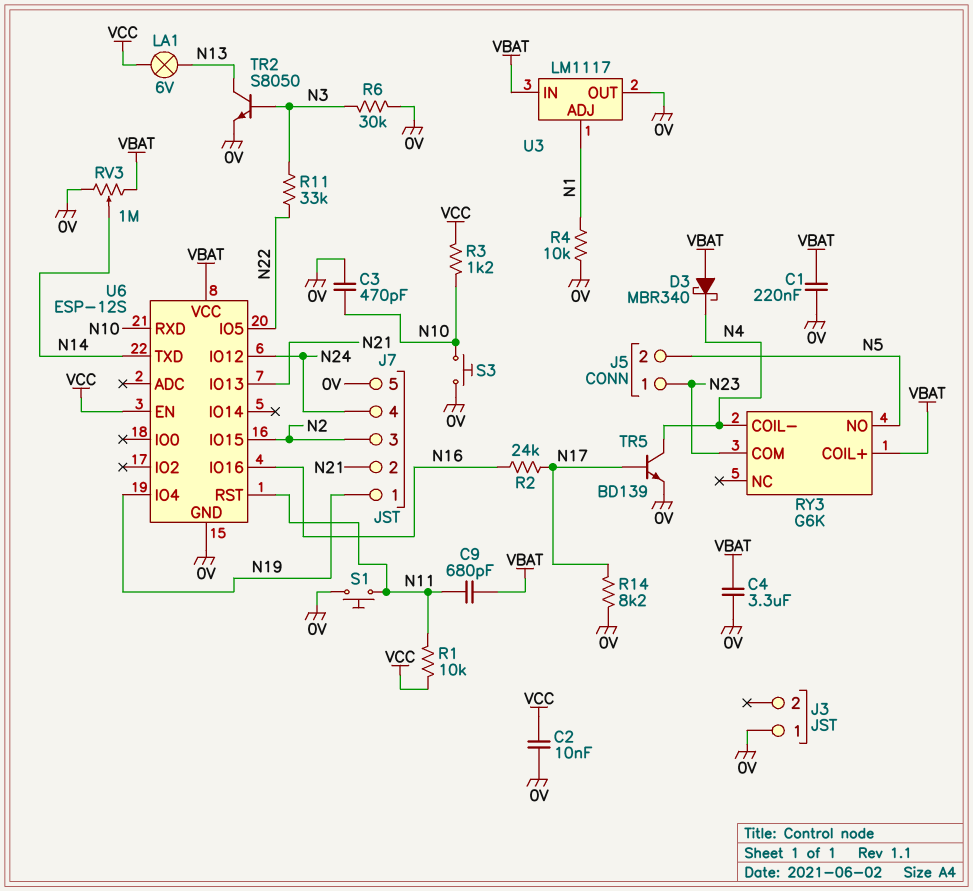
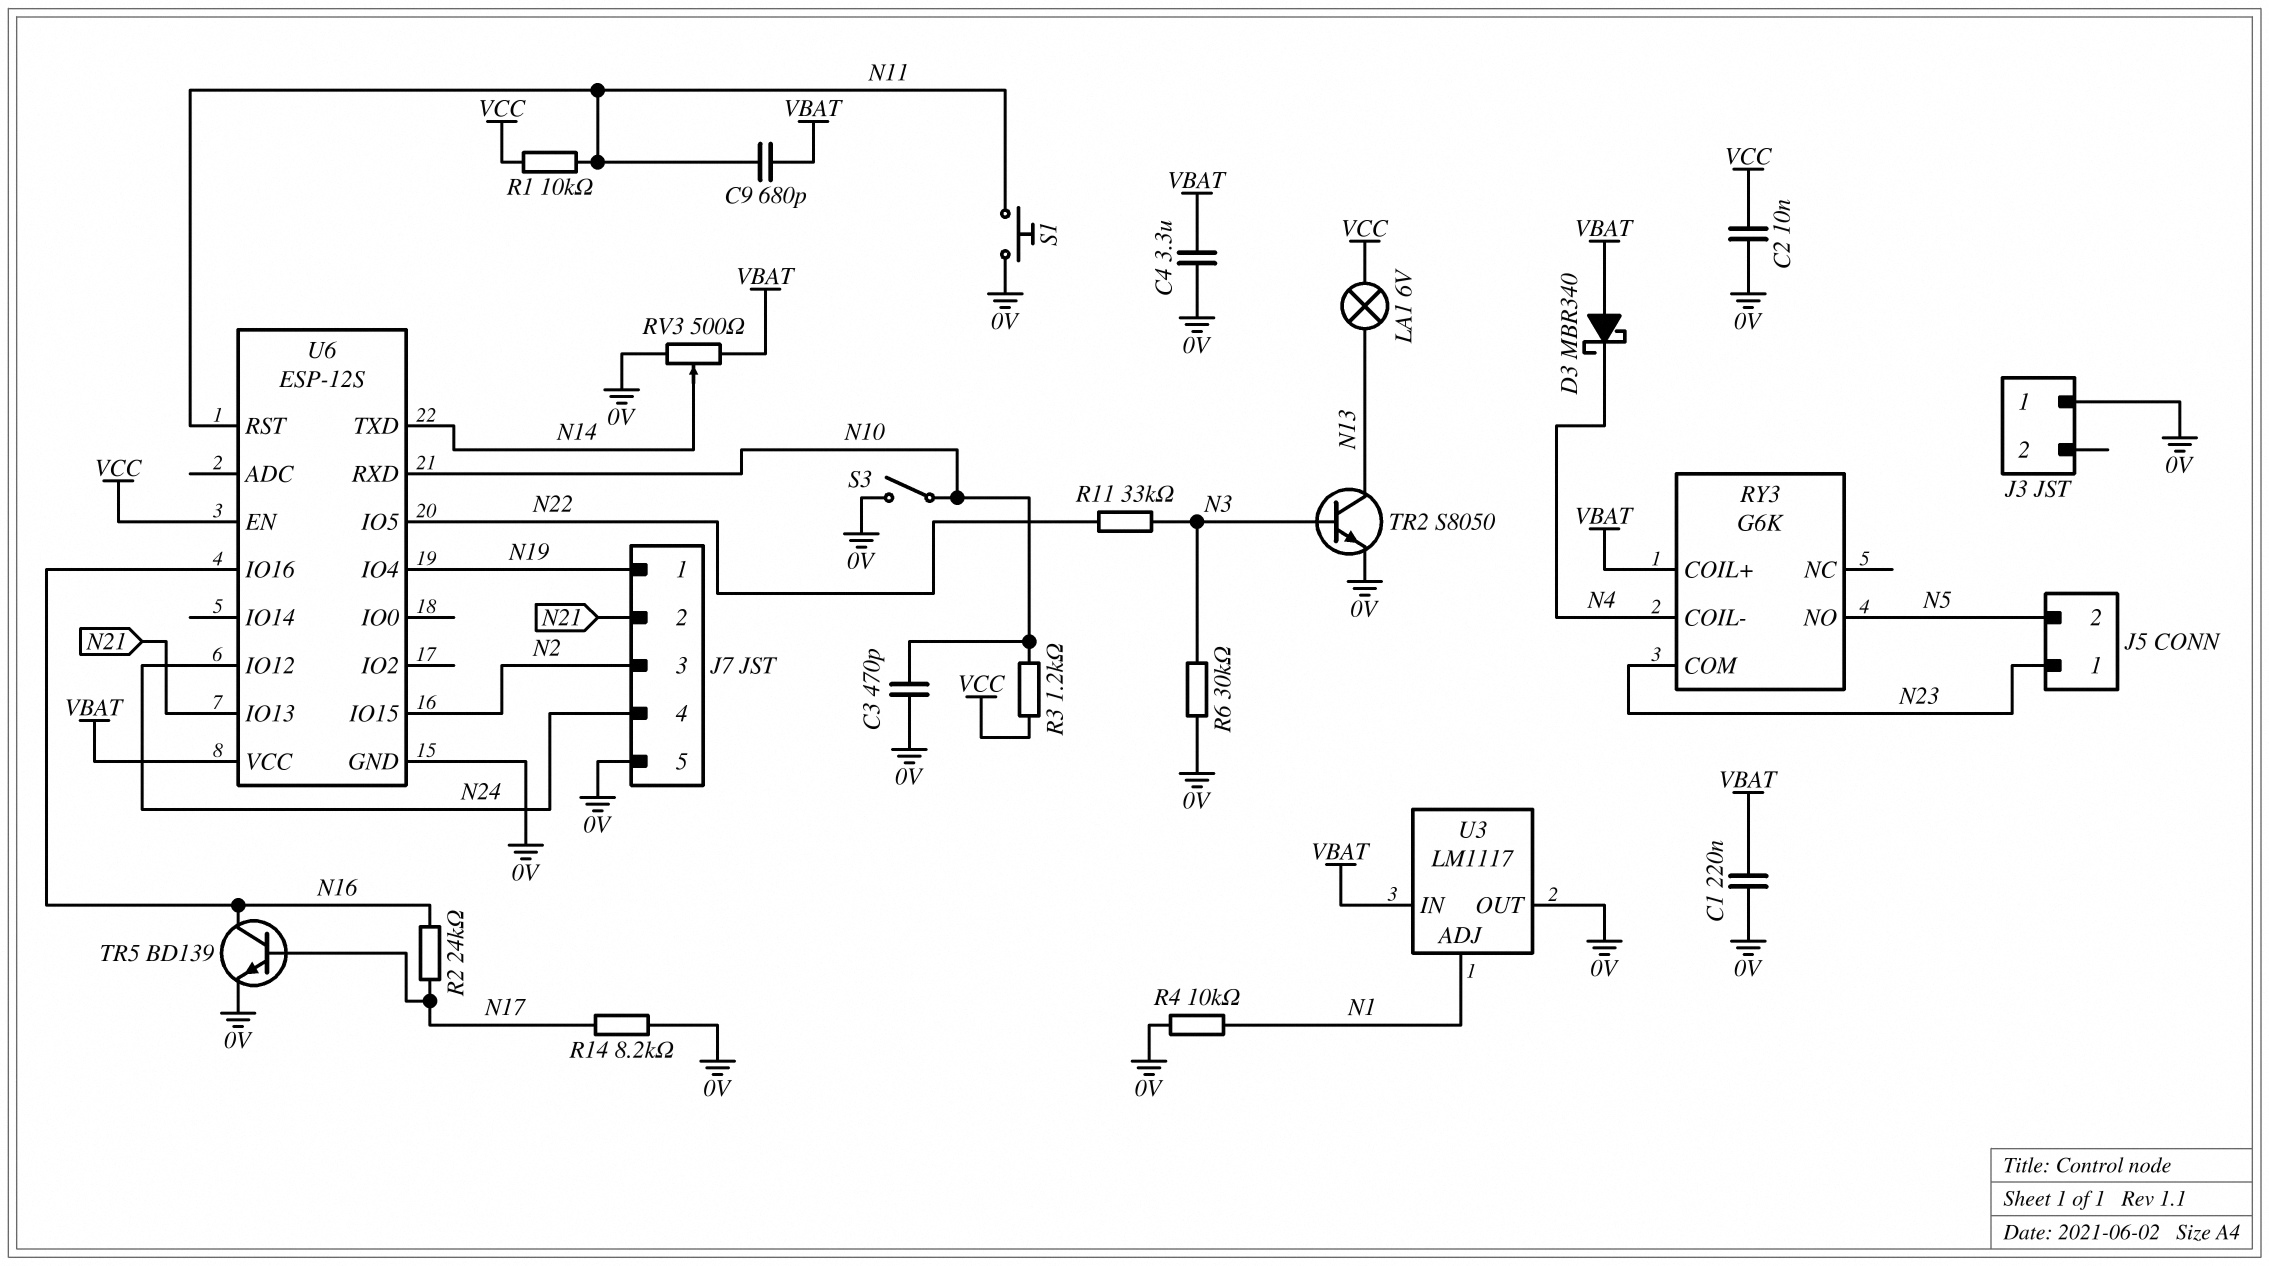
RV3: 1M (0V, VBAT, wiper N14) -> 500 (0V, VBAT, wiper N14)
S3: button (0V, N10) -> switch (0V, N10)
TR5: NPN BD139 (B N17, C N4, E 0V) -> NPN BD139 (B N17, C N16, E 0V)

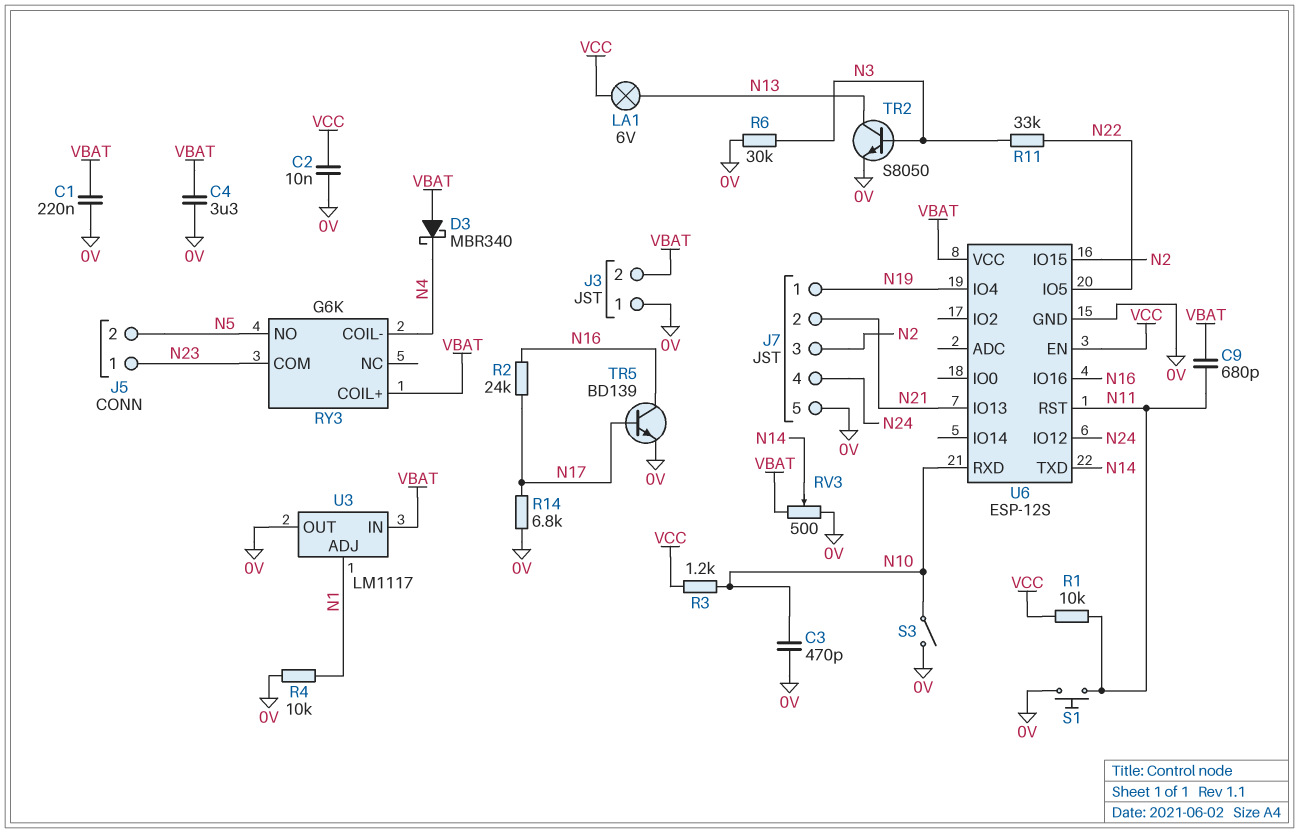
J3 pin 2: none -> VBAT
R14: 8.2k (0V, N17) -> 6.8k (0V, N17)

